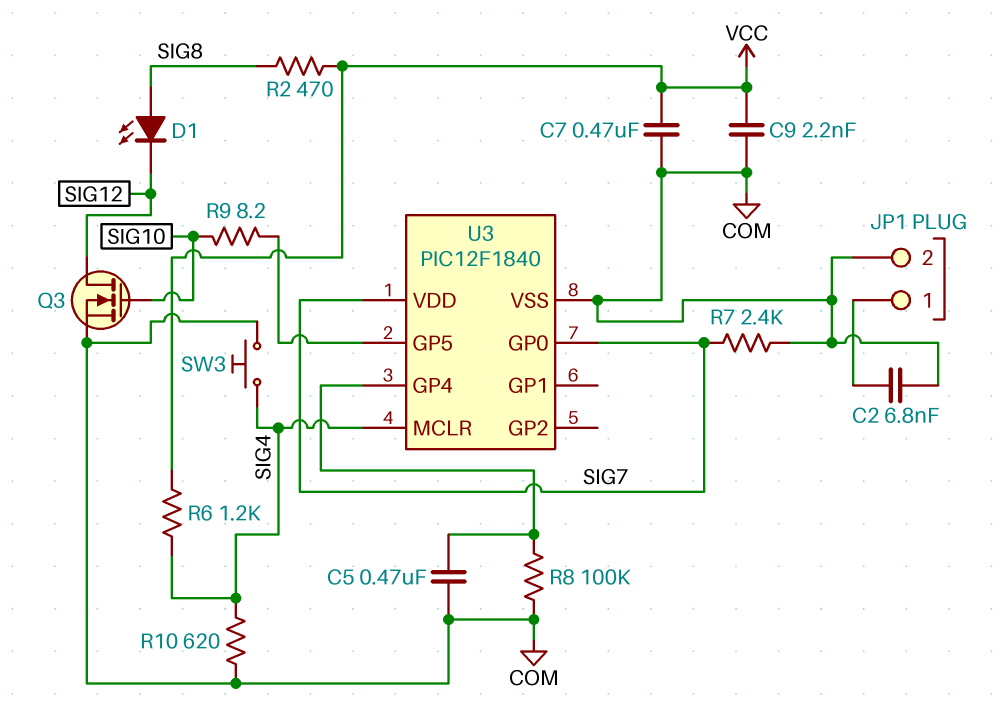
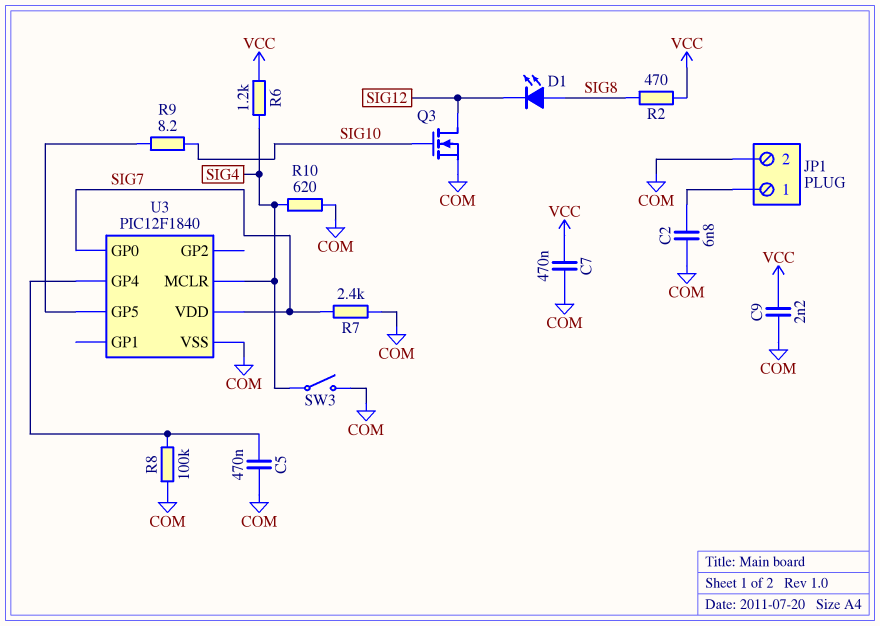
SW3: button (COM, SIG4) -> switch (COM, SIG4)

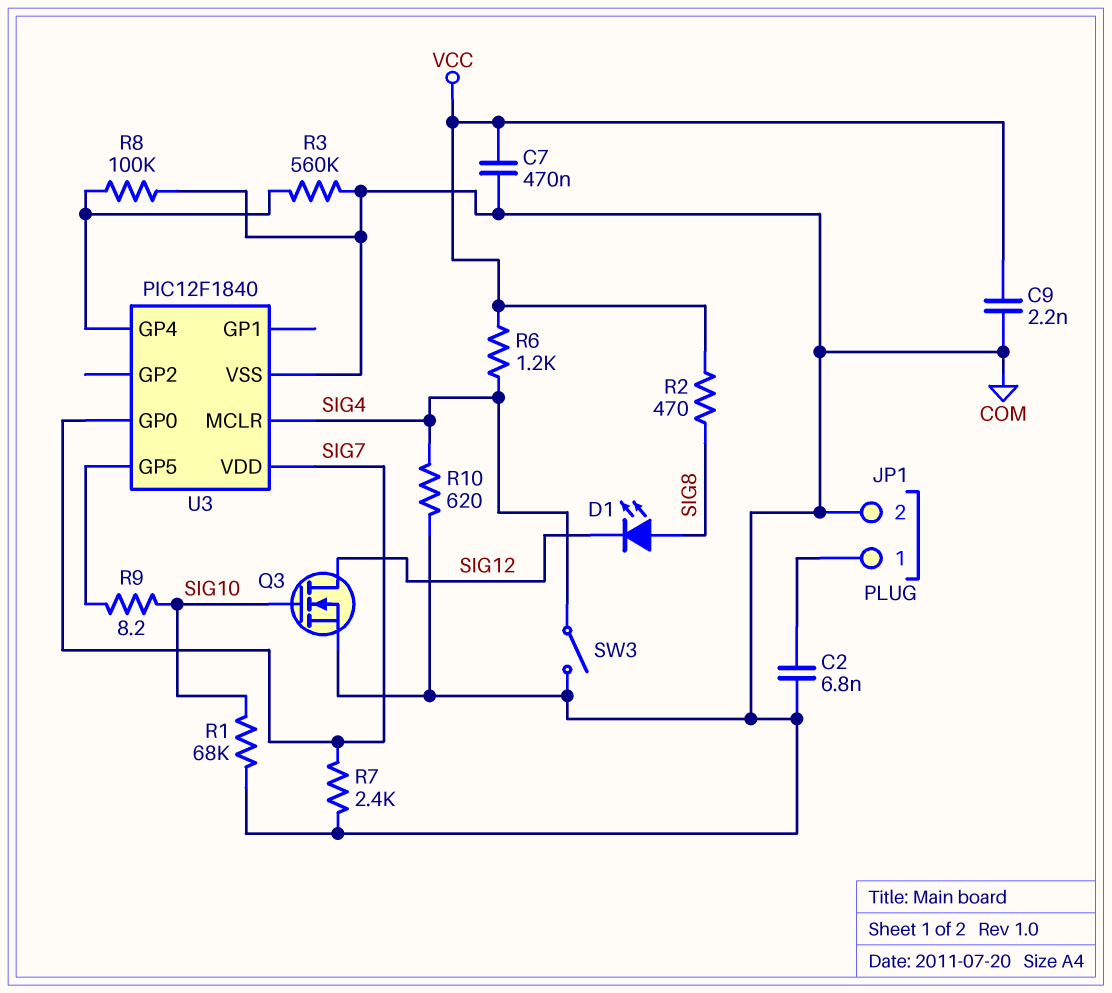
C5: 470nF (COM, U3/GP4) -> none
R1: none -> 68k (COM, SIG10)
R3: none -> 560k (COM, U3/GP4)

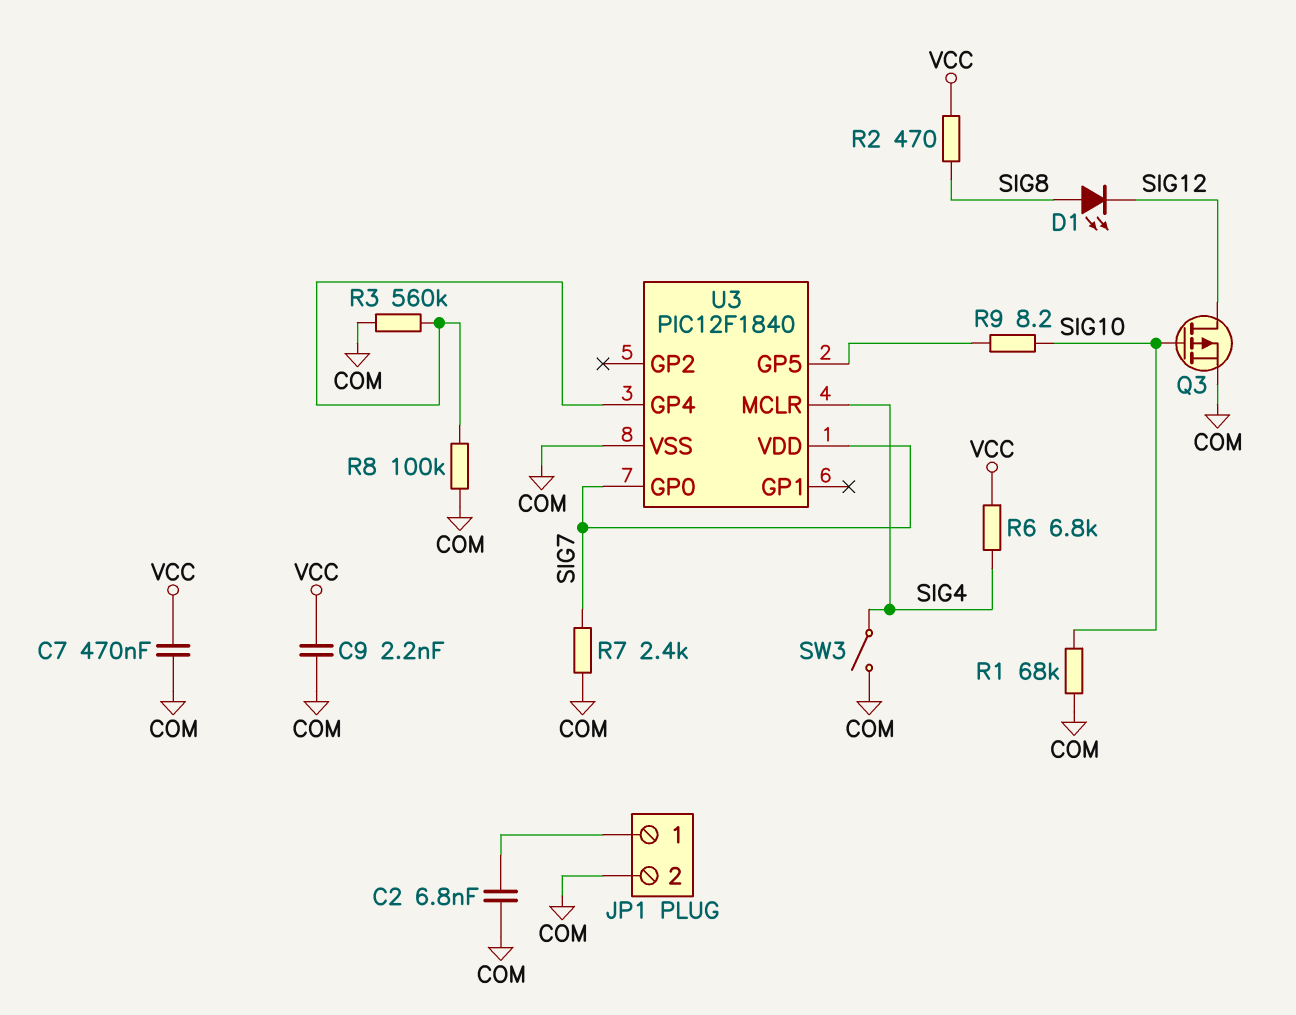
Q3: NMOS (G SIG10, D SIG12, S COM) -> PMOS (G SIG10, D SIG12, S COM)
R6: 1.2k (SIG4, VCC) -> 6.8k (SIG4, VCC)
R10: 620 (COM, SIG4) -> none

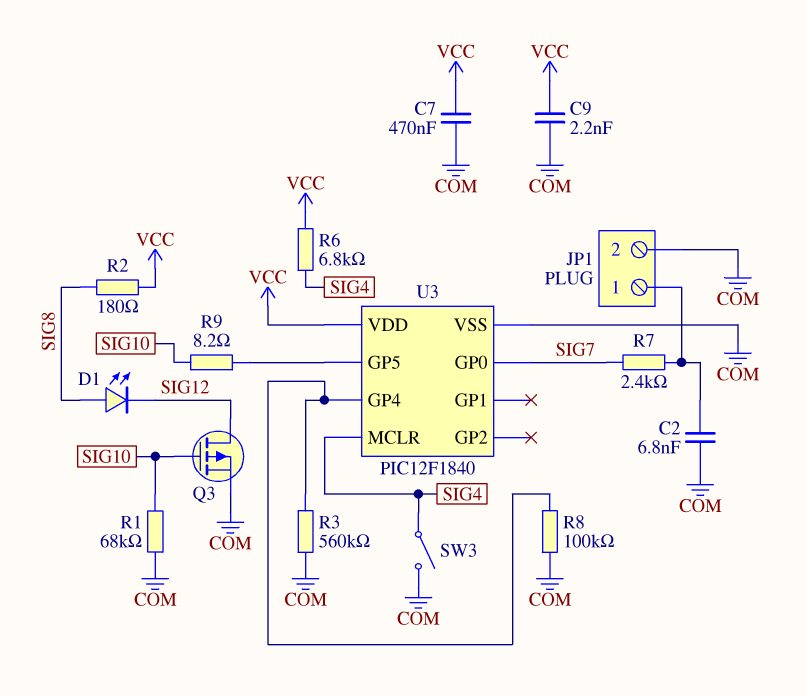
R2: 470 (SIG8, VCC) -> 180 (SIG8, VCC)
R7: 2.4k (COM, SIG7) -> 2.4k (JP1/1, SIG7)
U3 pin VDD: SIG7 -> VCC

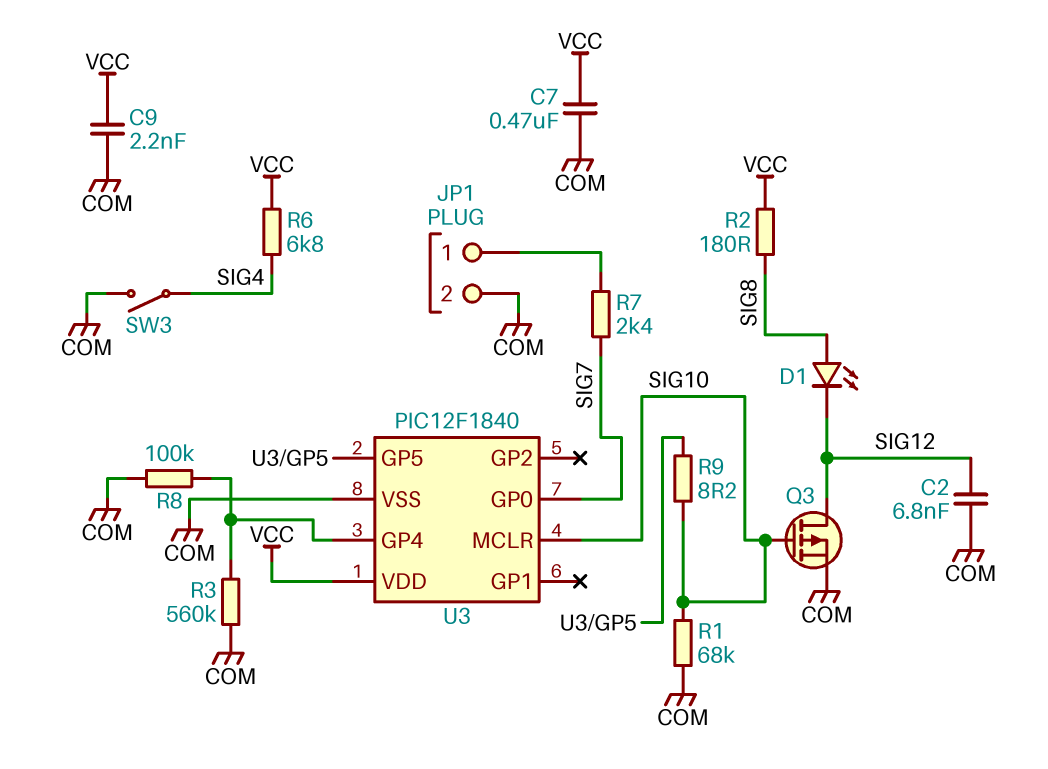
C2: 6.8nF (COM, JP1/1) -> 6.8nF (COM, SIG12)
U3 pin MCLR: SIG4 -> SIG10

